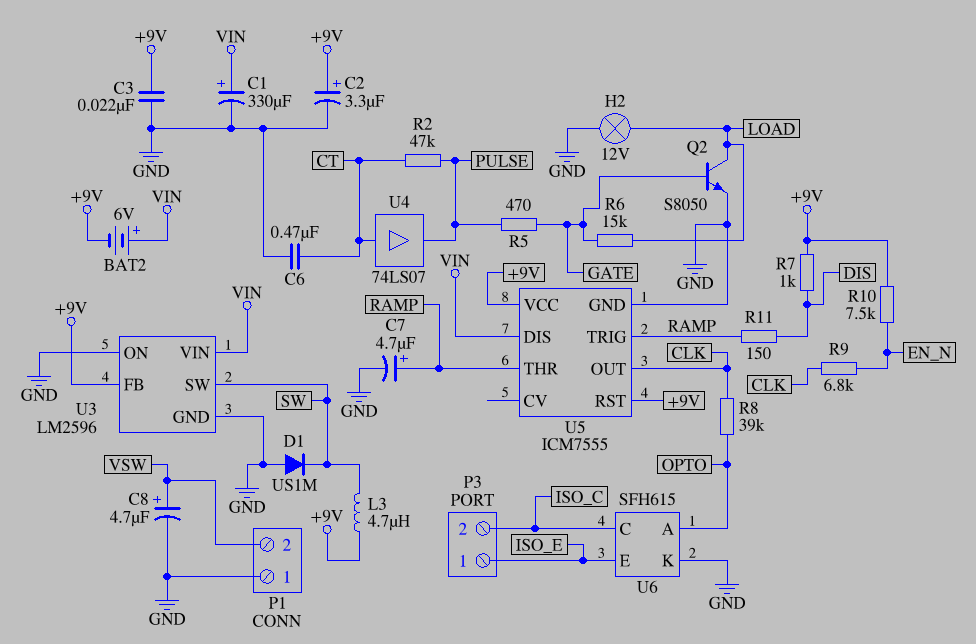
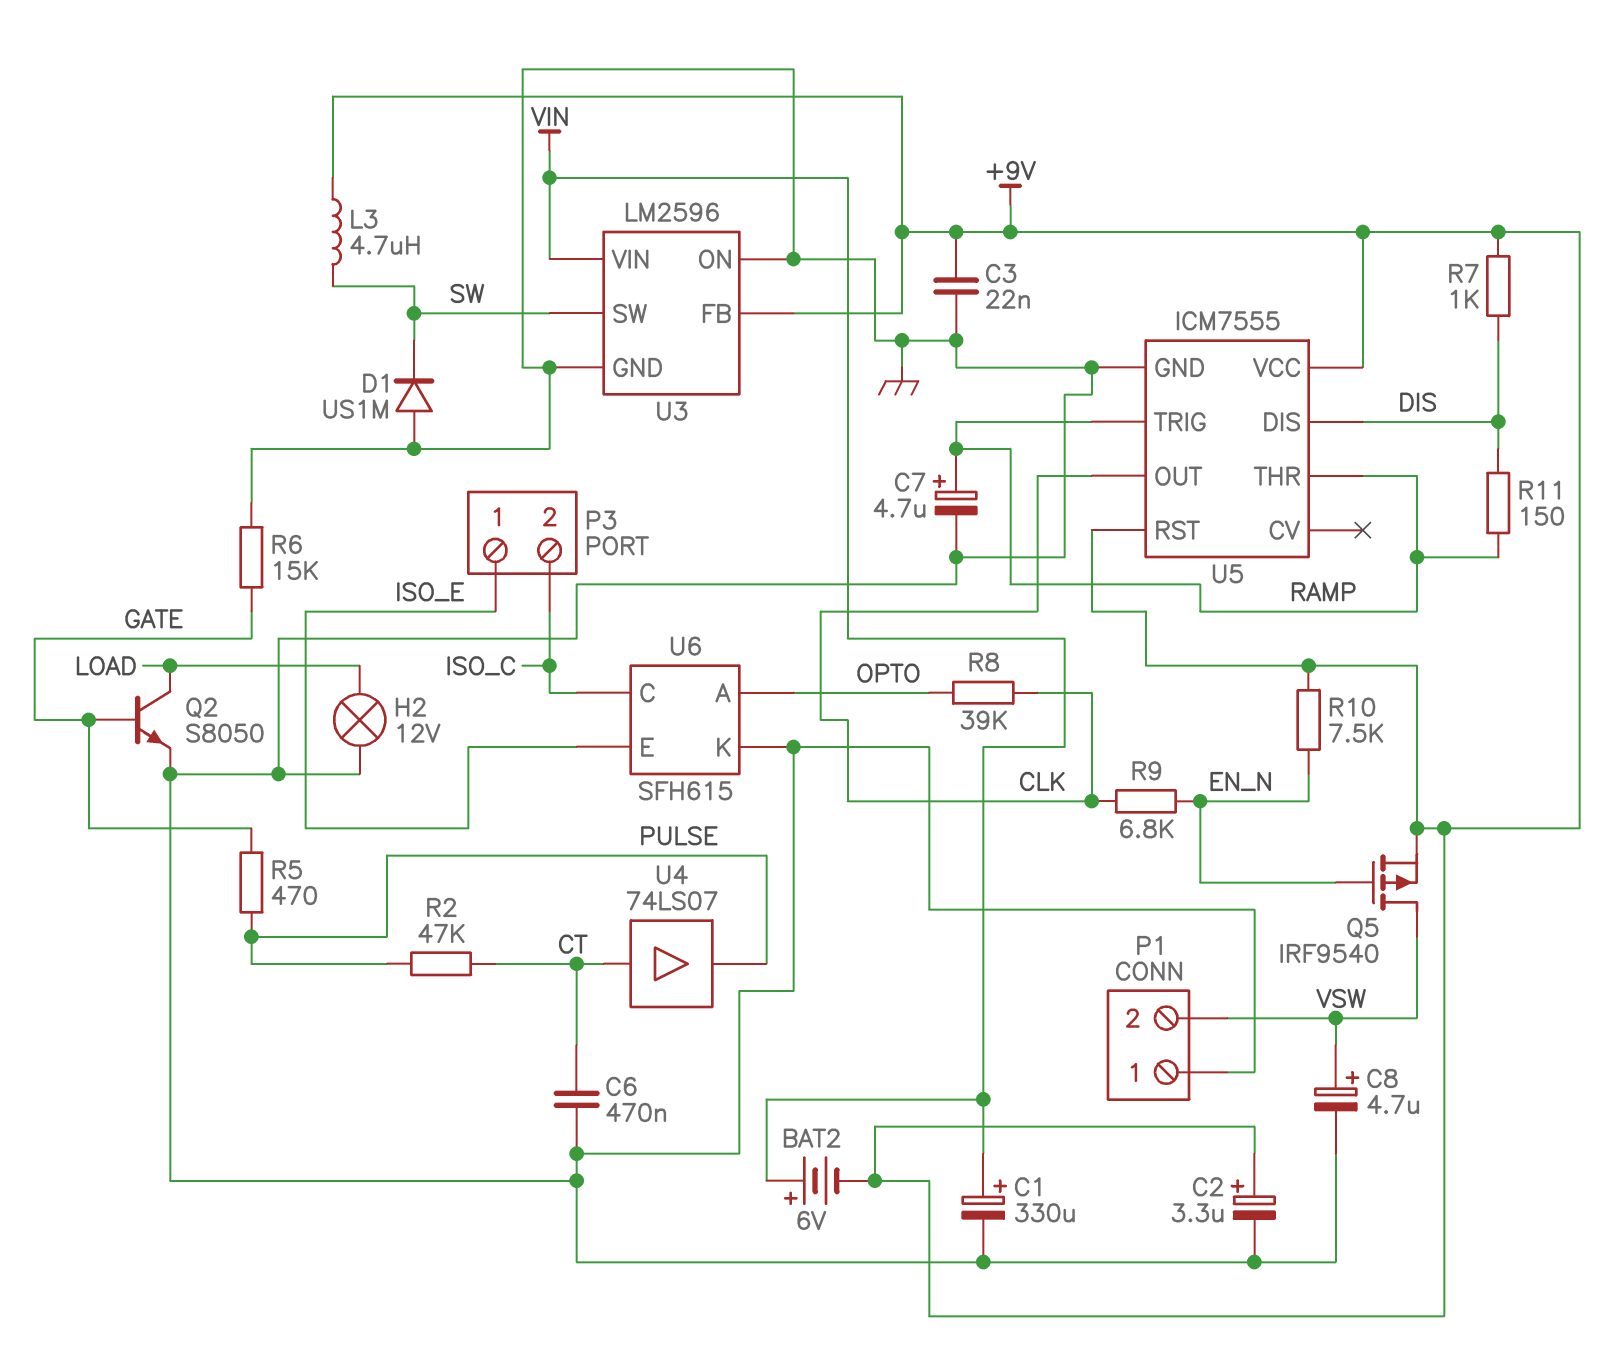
Q5: none -> PMOS IRF9540 (G EN_N, D VSW, S +9V)
R6: 15k (GATE, LOAD) -> 15k (GATE, GND)
U5 pin DIS: VIN -> DIS

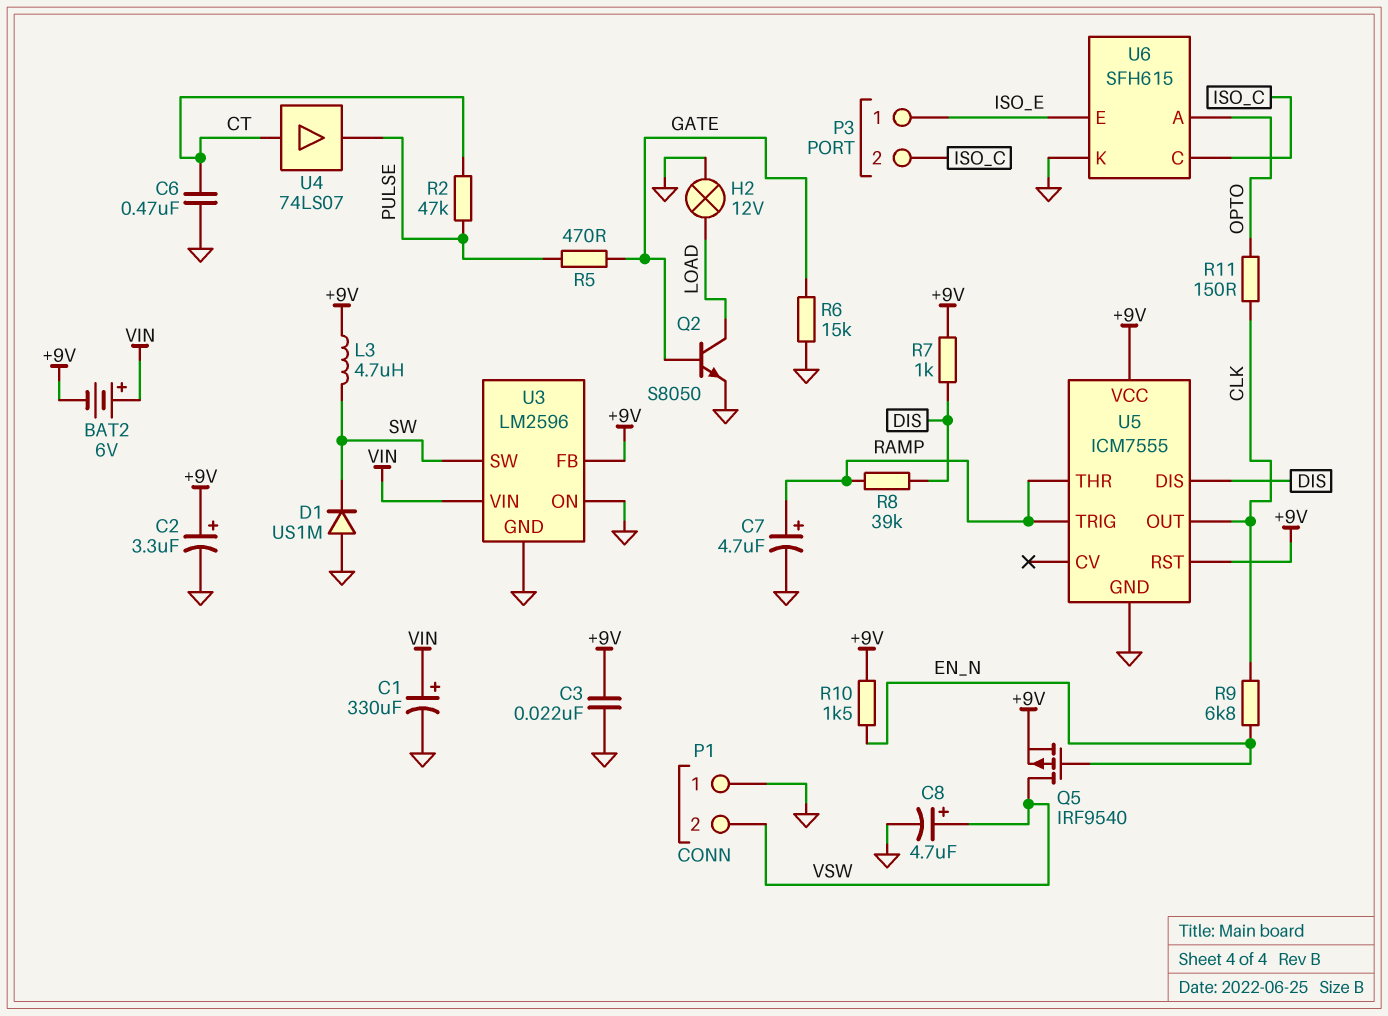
R8: 39k (CLK, OPTO) -> 39k (DIS, RAMP)
R10: 7.5k (+9V, EN_N) -> 1.5k (+9V, EN_N)
R11: 150 (DIS, RAMP) -> 150 (CLK, OPTO)

